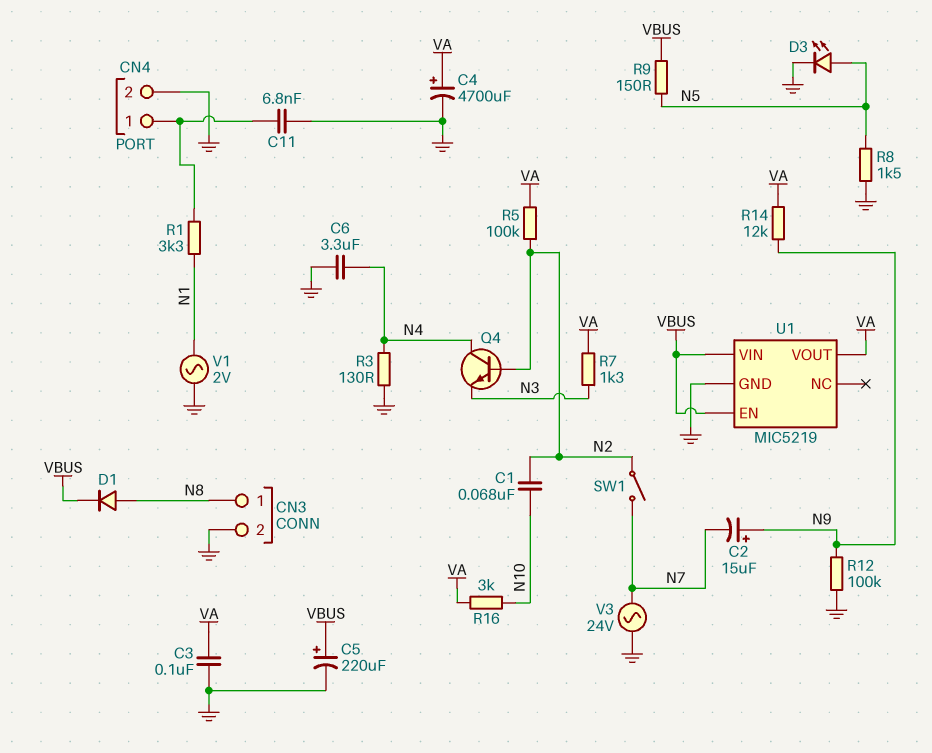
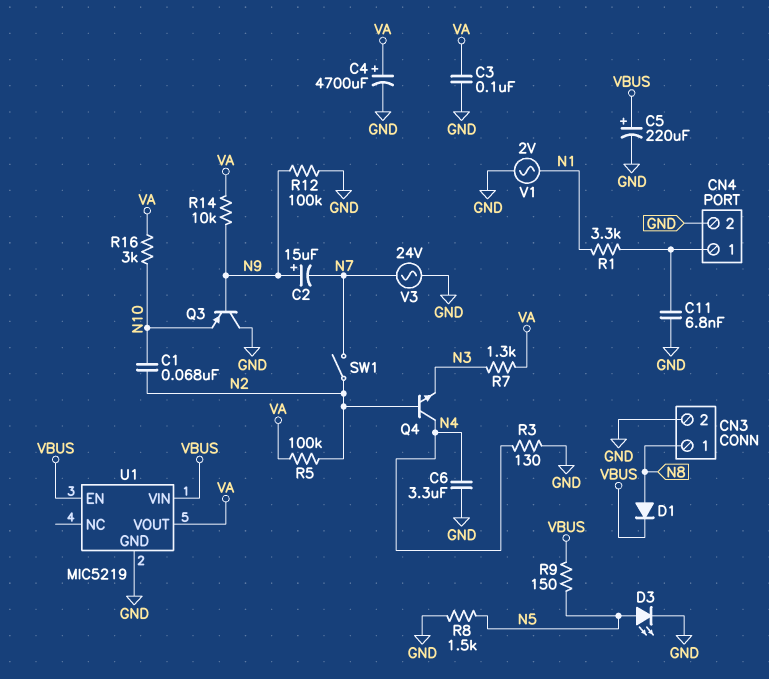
Q3: none -> PNP (B N9, C GND, E N10)
R14: 12k (N9, VA) -> 10k (N9, VA)

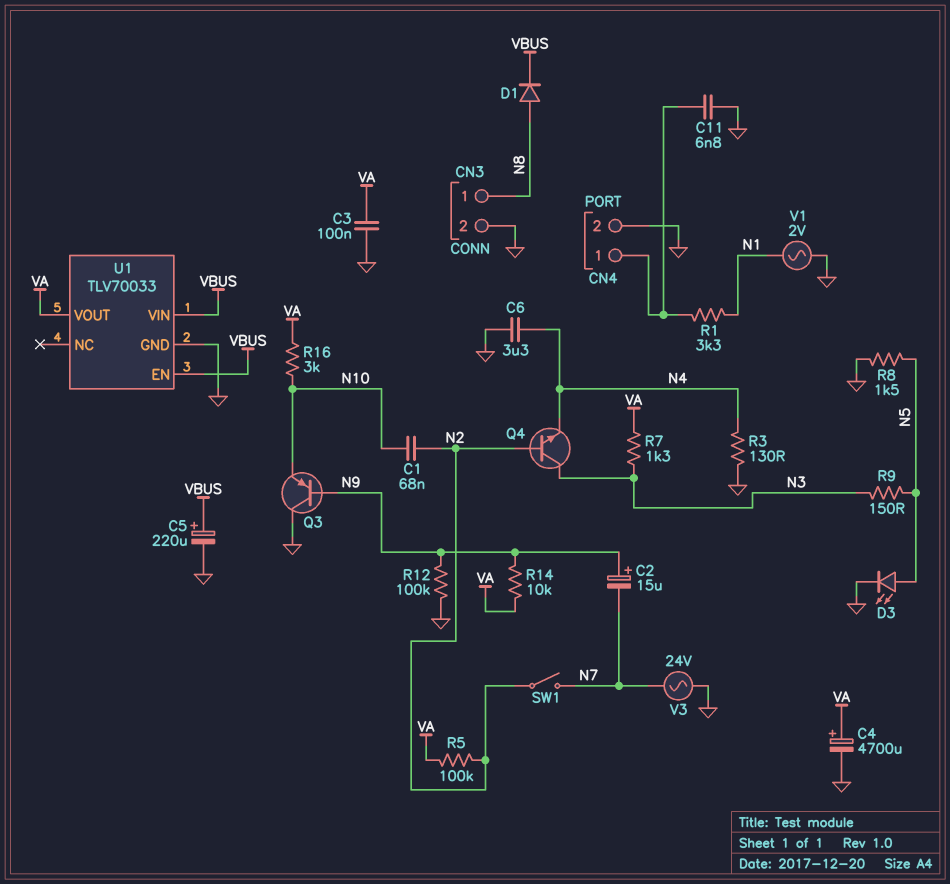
Q4: NPN (B N2, C N4, E N3) -> NPN (B N2, C N3, E N4)
R9: 150 (N5, VBUS) -> 150 (N3, N5)
U1: MIC5219 -> TLV70033

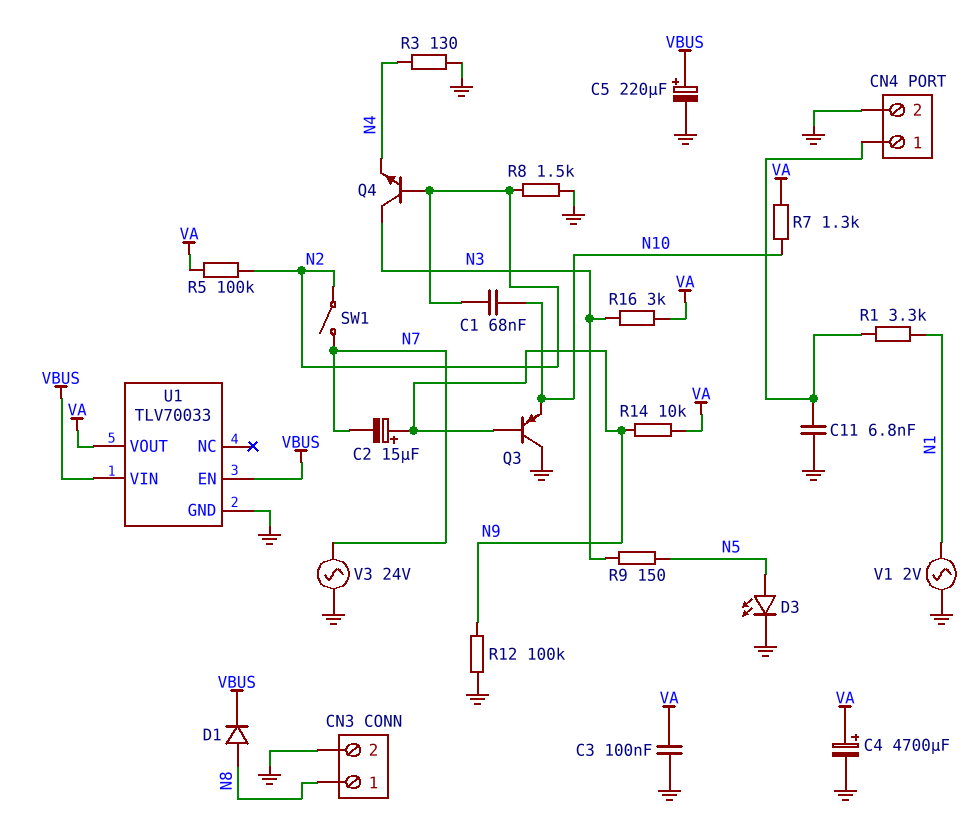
C6: 3.3uF (GND, N4) -> none
R7: 1.3k (N3, VA) -> 1.3k (N10, VA)
R8: 1.5k (GND, N5) -> 1.5k (GND, N2)
R16: 3k (N10, VA) -> 3k (N3, VA)

